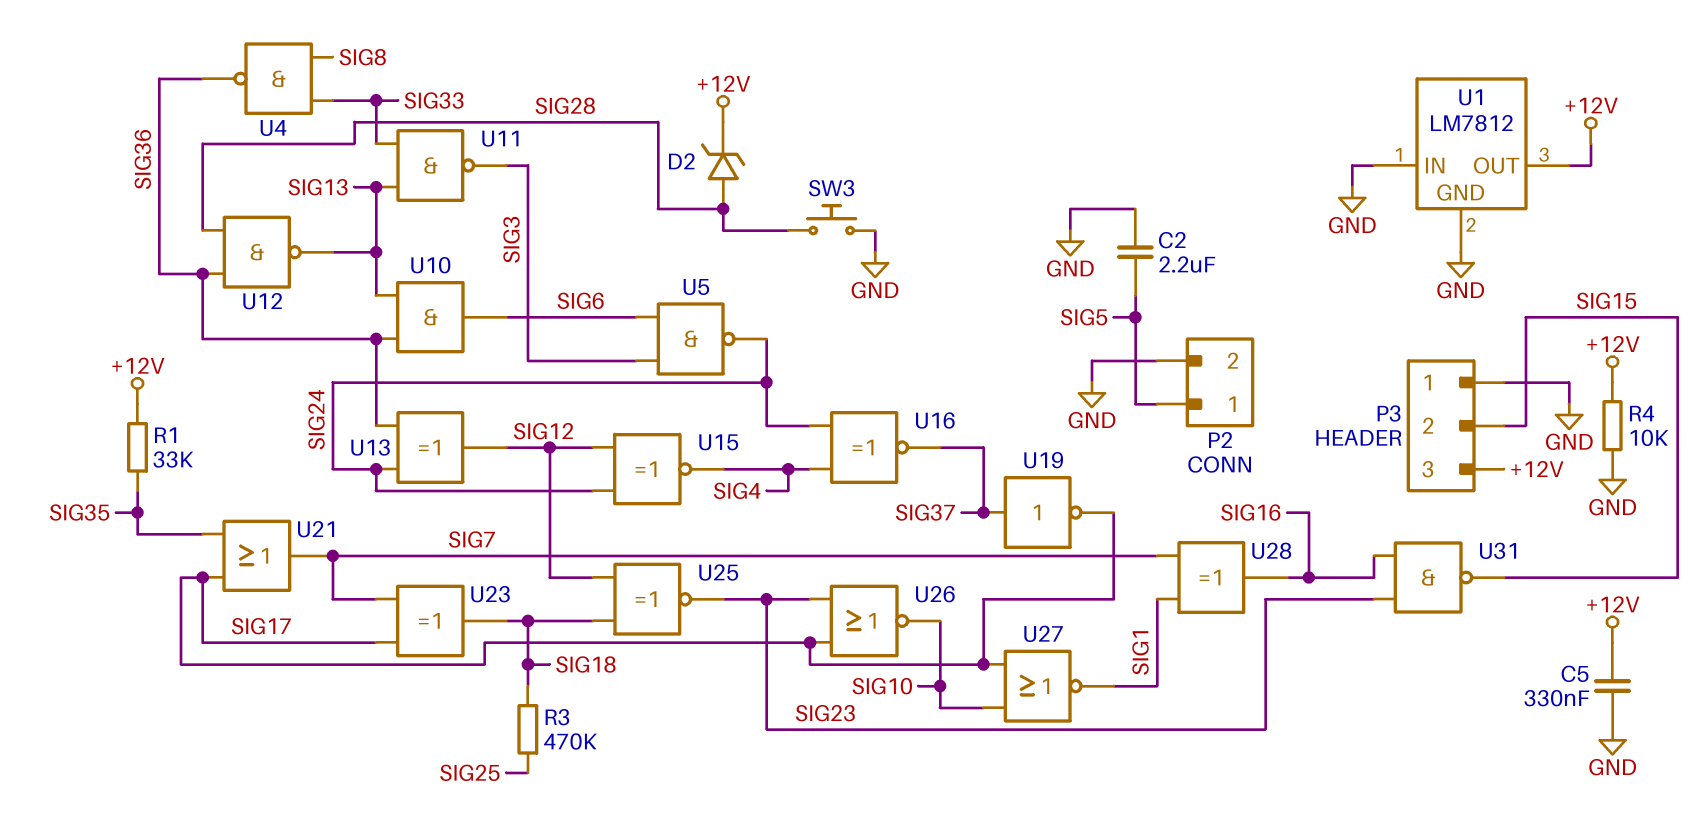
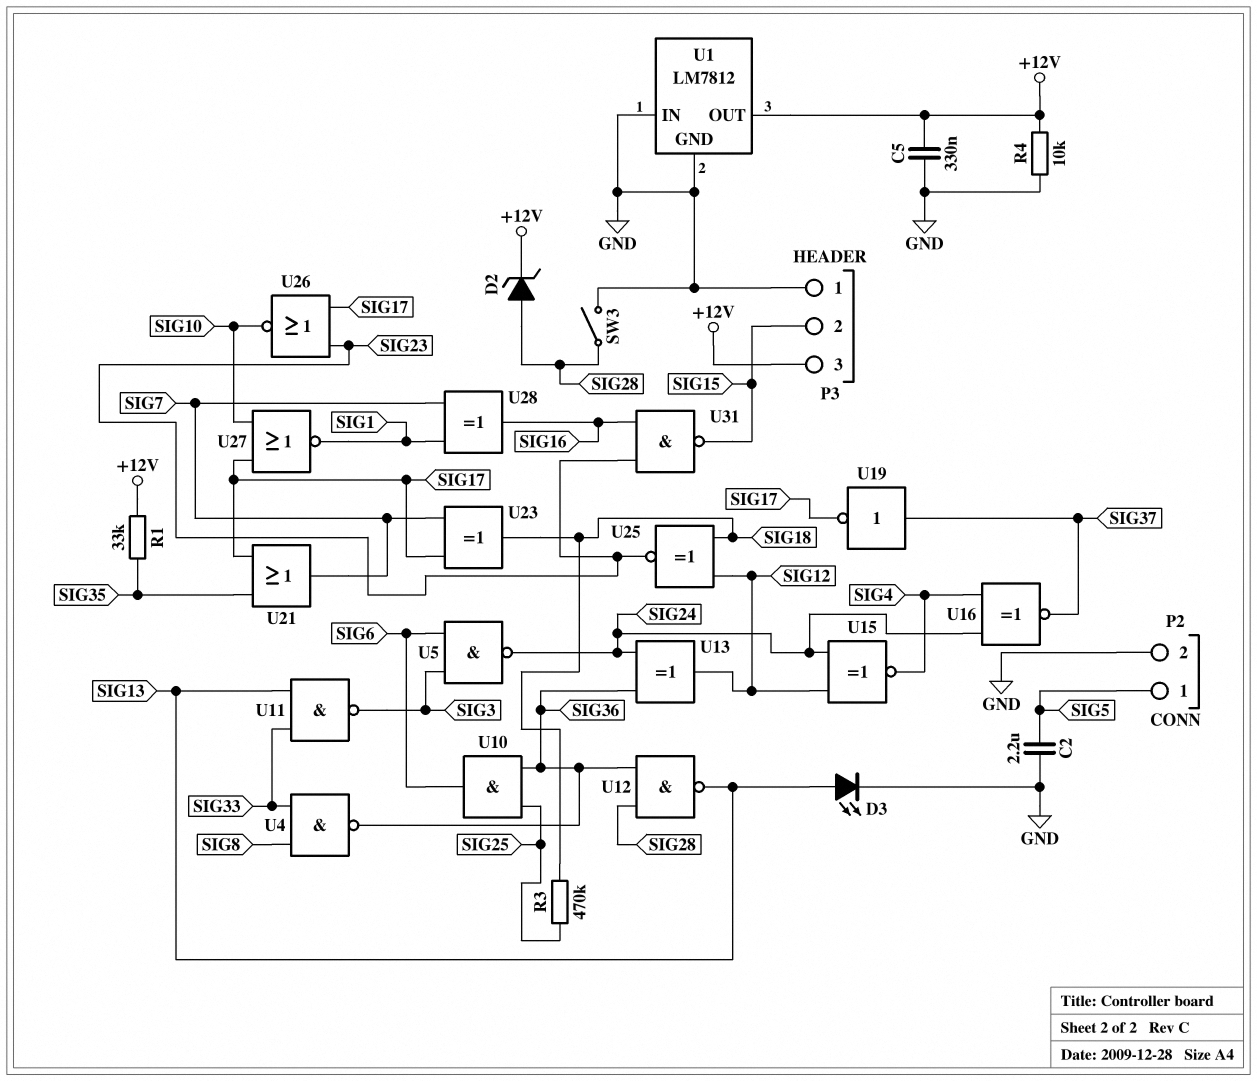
D3: none -> LED (A SIG13, K GND)
SW3: button (GND, SIG28) -> switch (GND, SIG28)
U10: AND (in SIG13, in SIG36, out SIG6) -> AND (in SIG25, in SIG36, out SIG6)

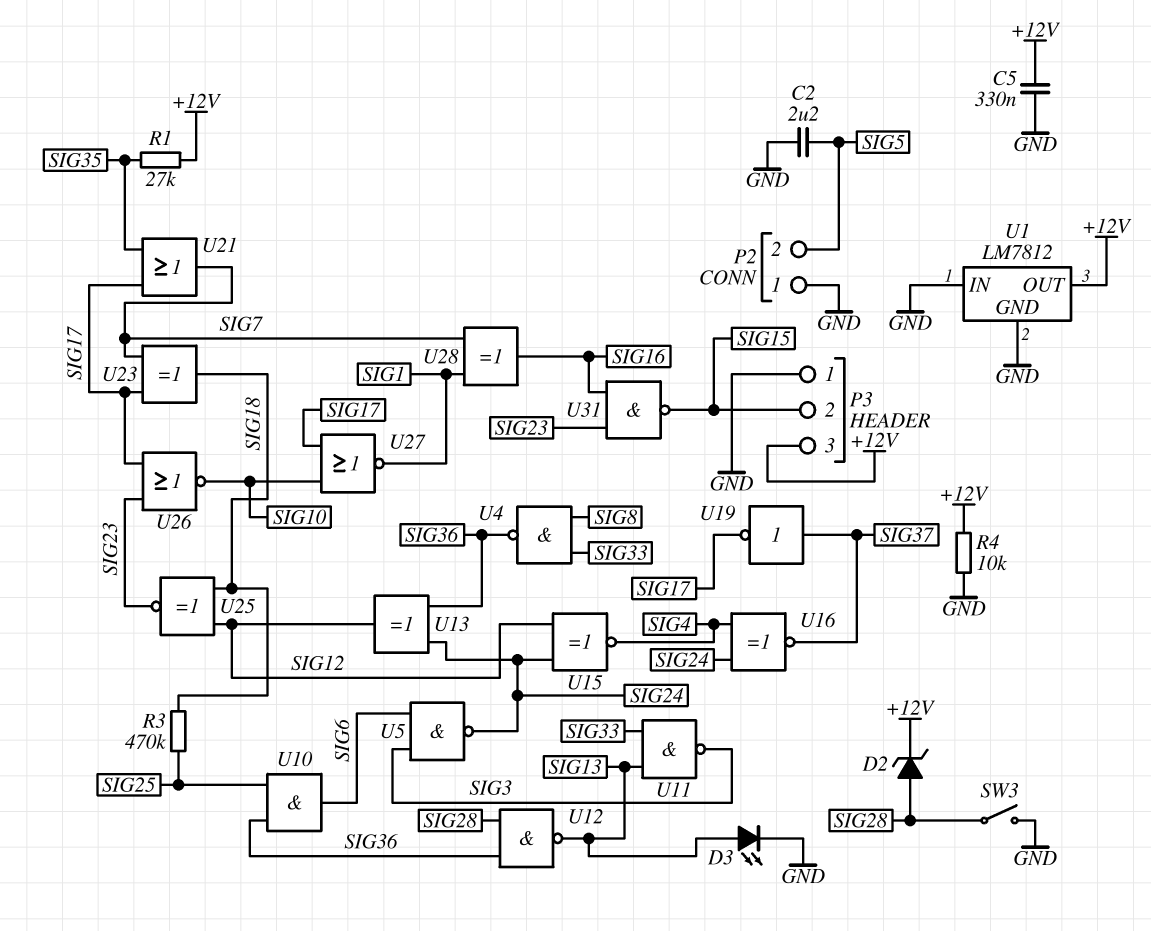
P2 pin 1: SIG5 -> GND
P2 pin 2: GND -> SIG5
R1: 33k (+12V, SIG35) -> 27k (+12V, SIG35)

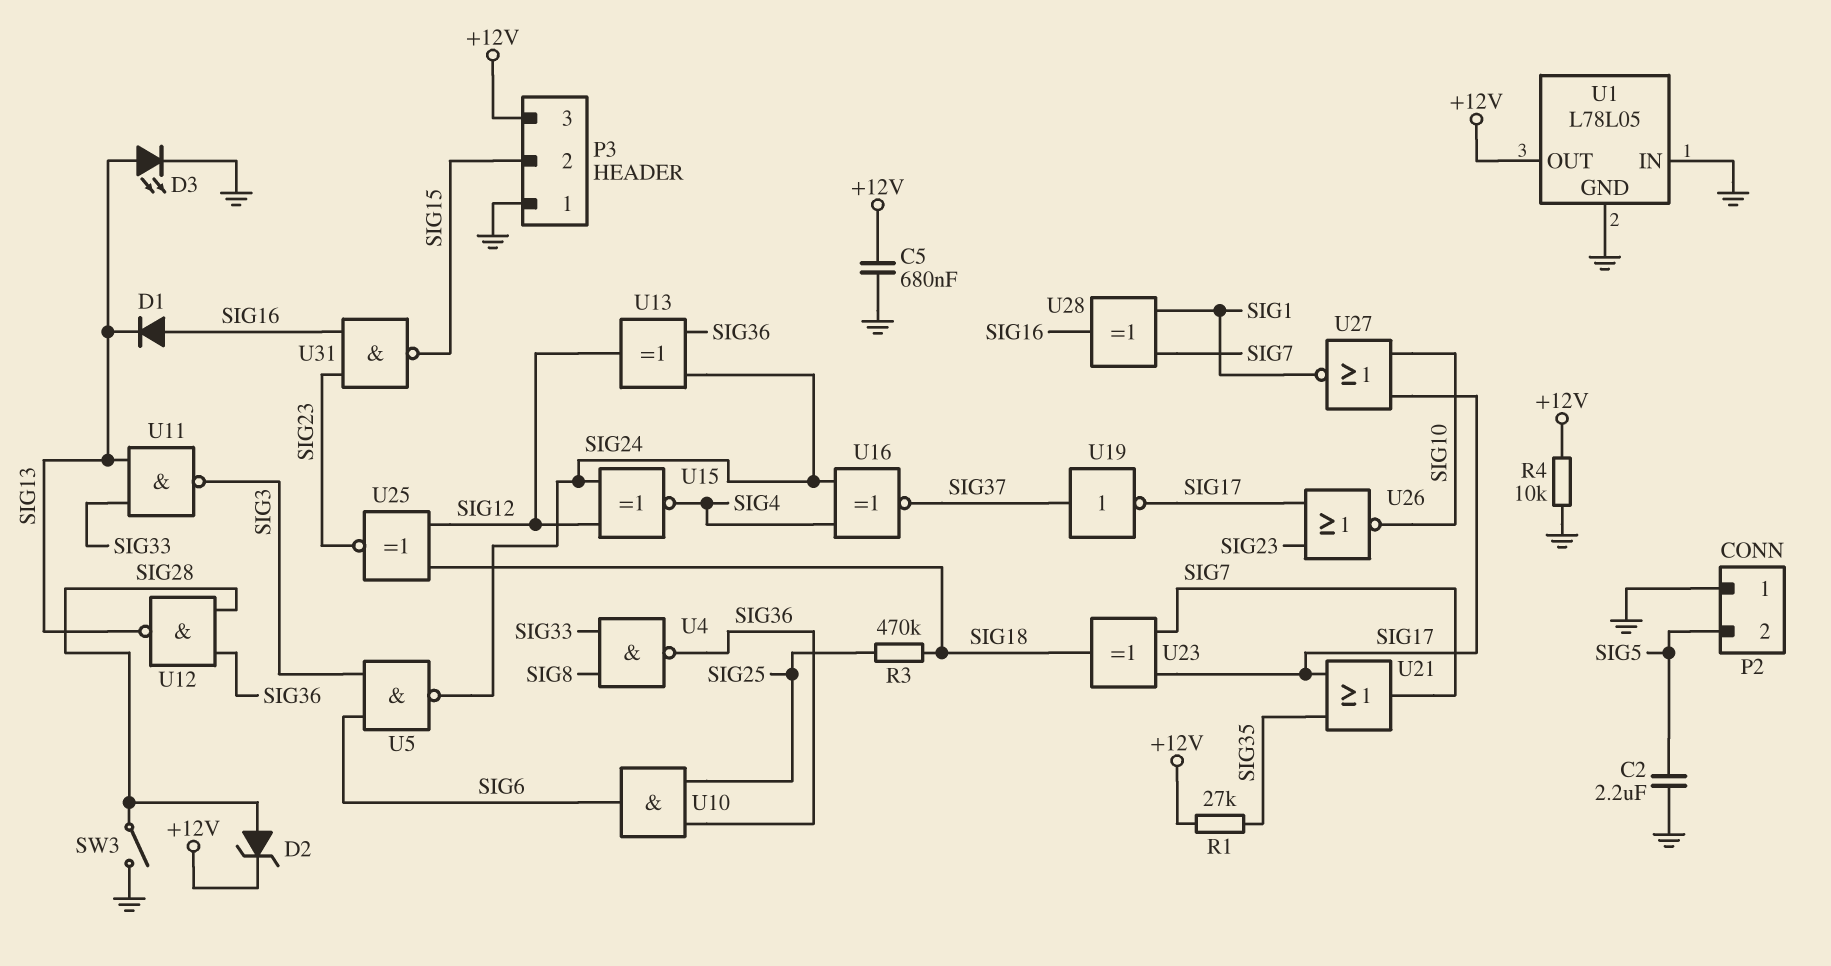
C5: 330nF (+12V, GND) -> 680nF (+12V, GND)
D1: none -> diode (A SIG16, K SIG13)
U1: LM7812 -> L78L05

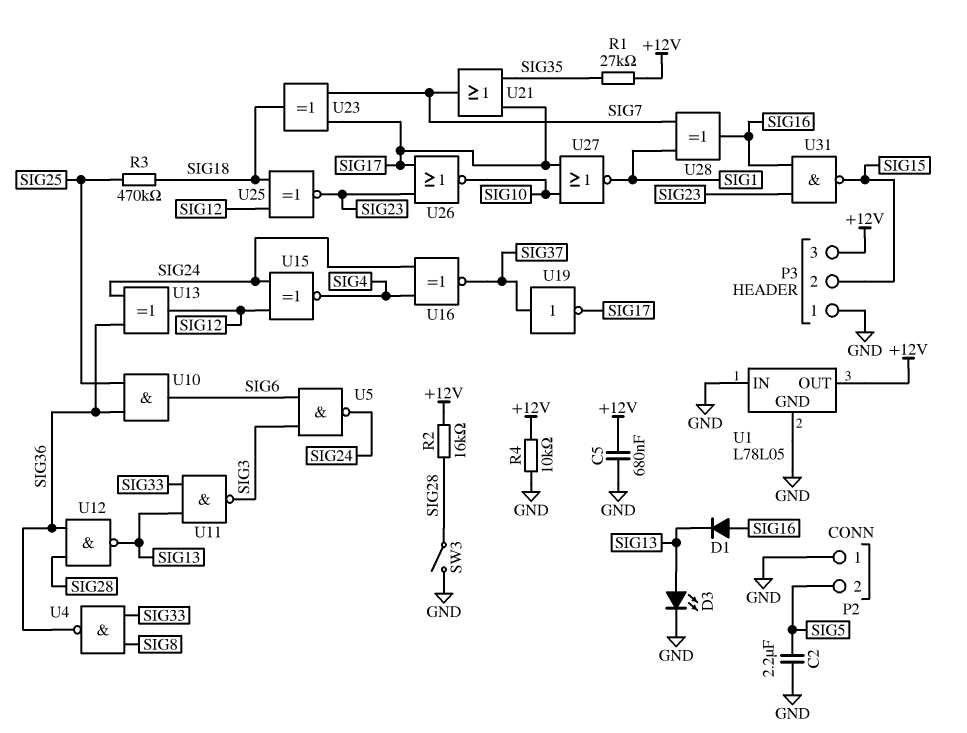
D2: zener (A SIG28, K +12V) -> none
R2: none -> 16k (+12V, SIG28)

